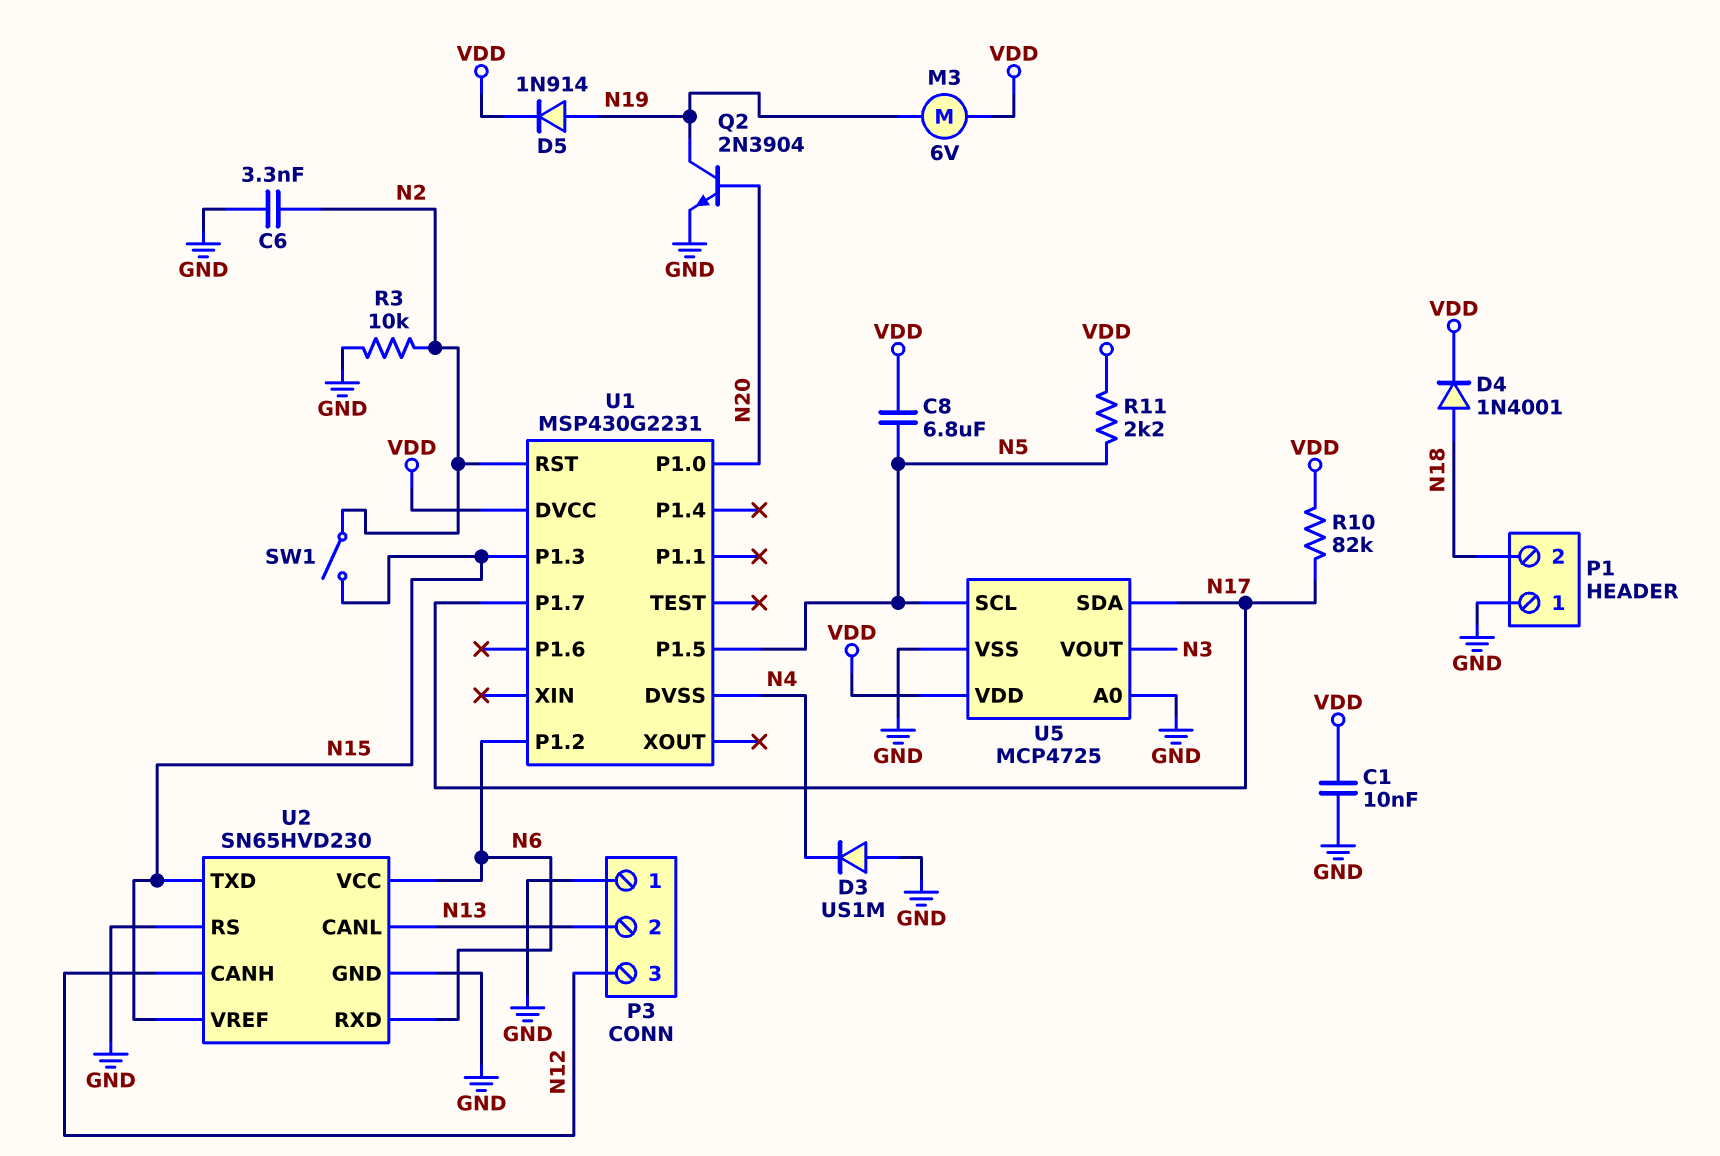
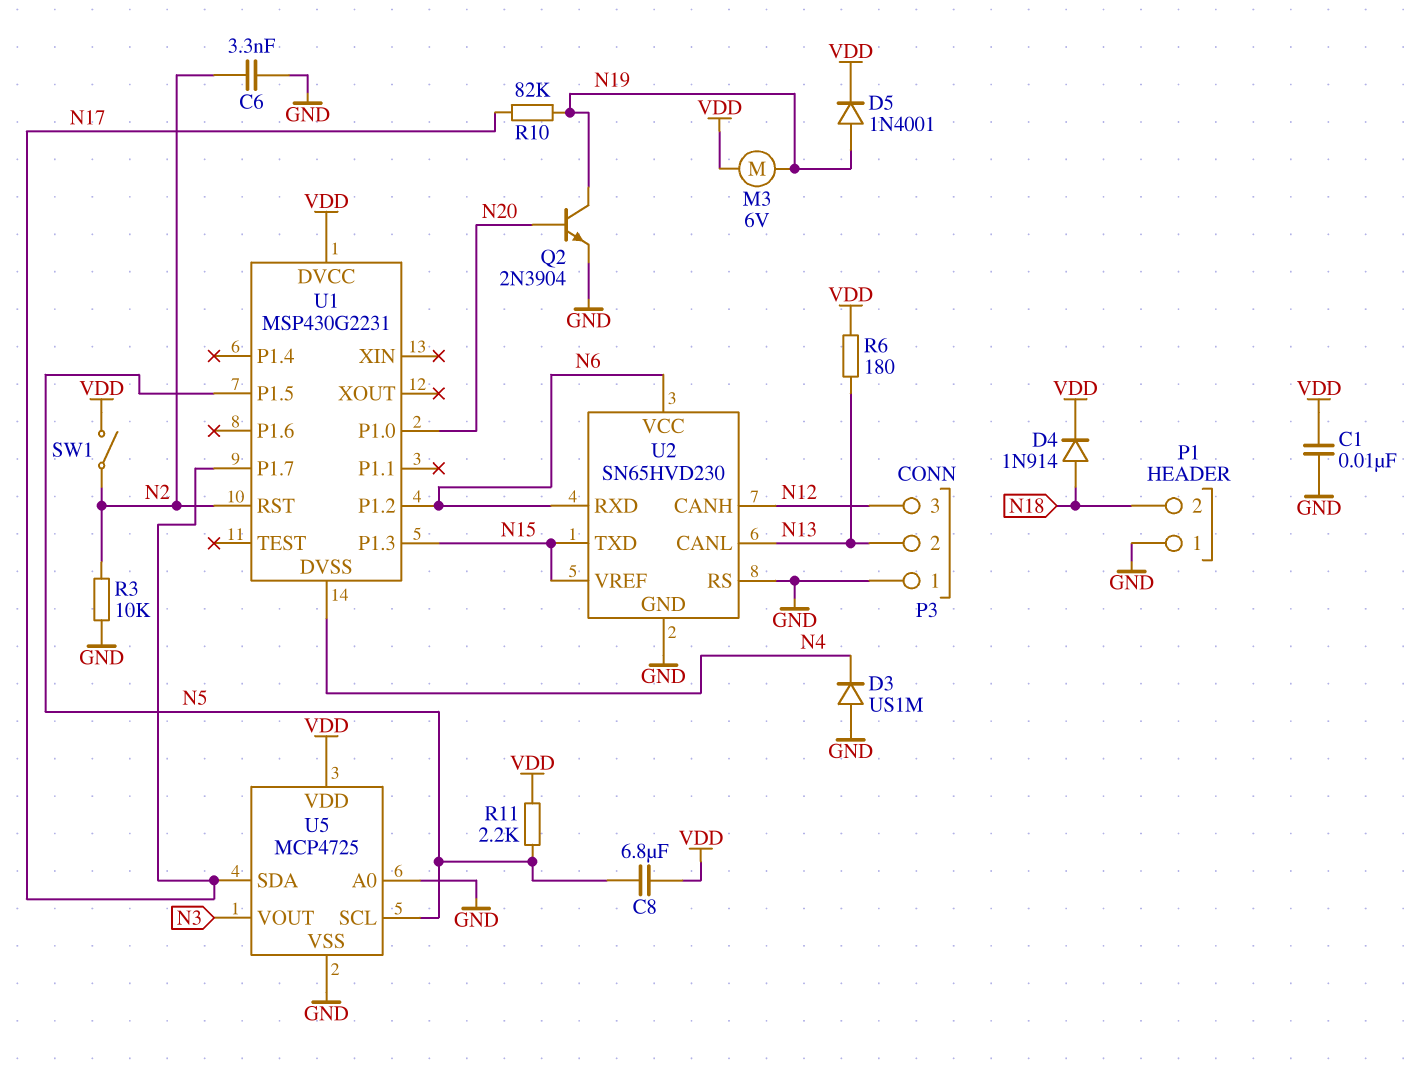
D4: diode 1N4001 (A N18, K VDD) -> diode 1N914 (A N18, K VDD)
D5: diode 1N914 (A N19, K VDD) -> diode 1N4001 (A N19, K VDD)
R6: none -> 180 (N13, VDD)
R10: 82k (N17, VDD) -> 82k (N17, N19)
SW1: switch (N2, N15) -> switch (N2, VDD)

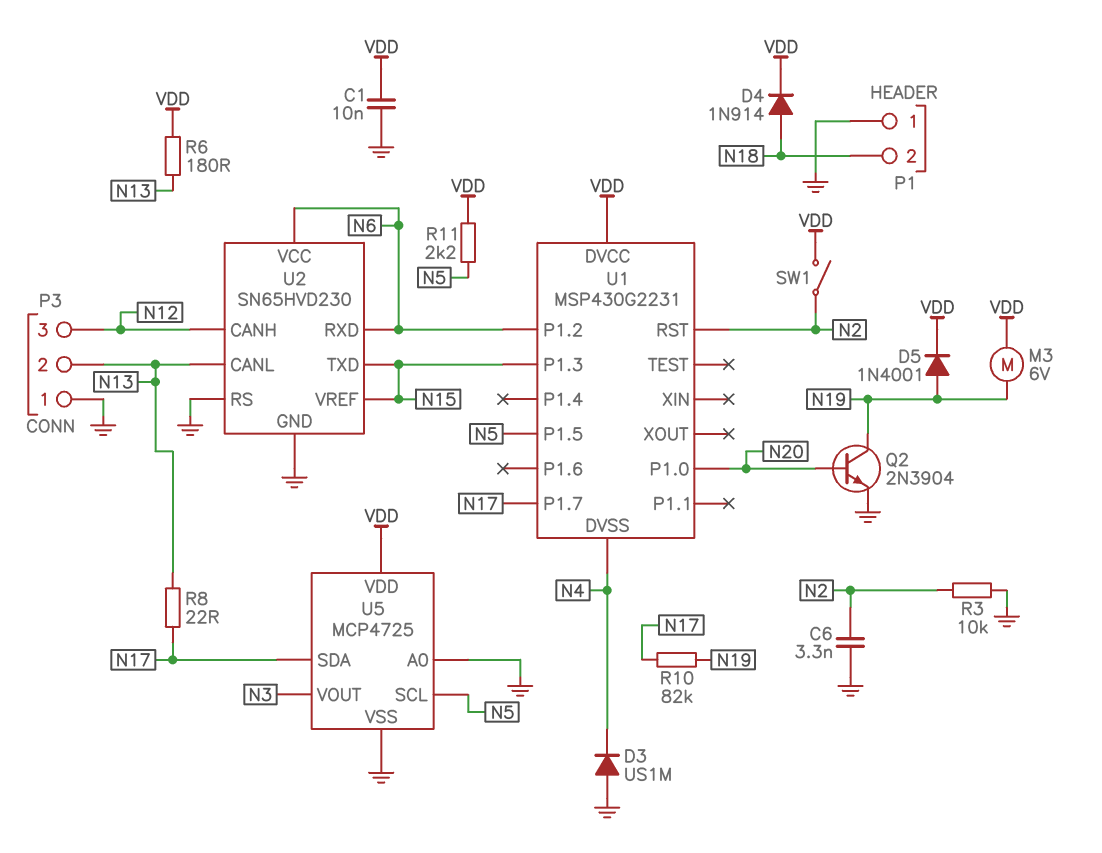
C8: 6.8uF (N5, VDD) -> none
R8: none -> 22 (N13, N17)

